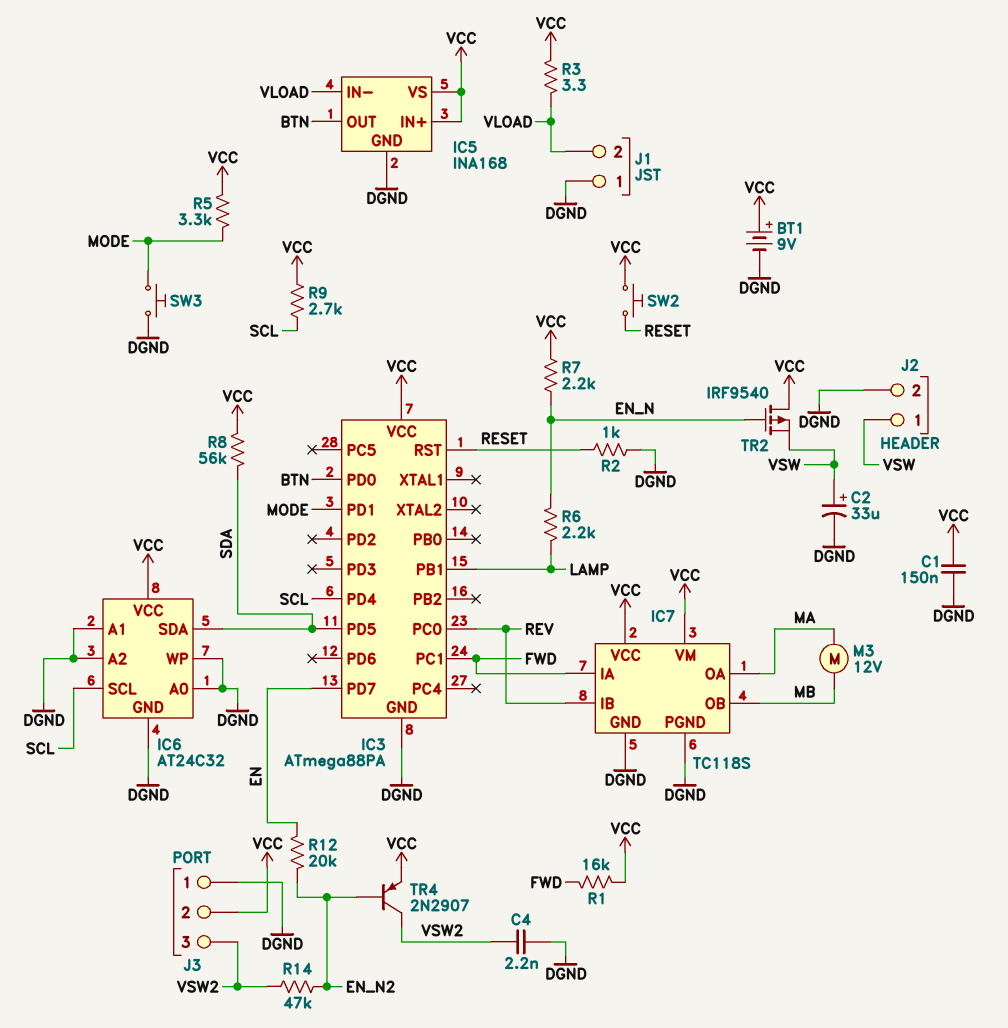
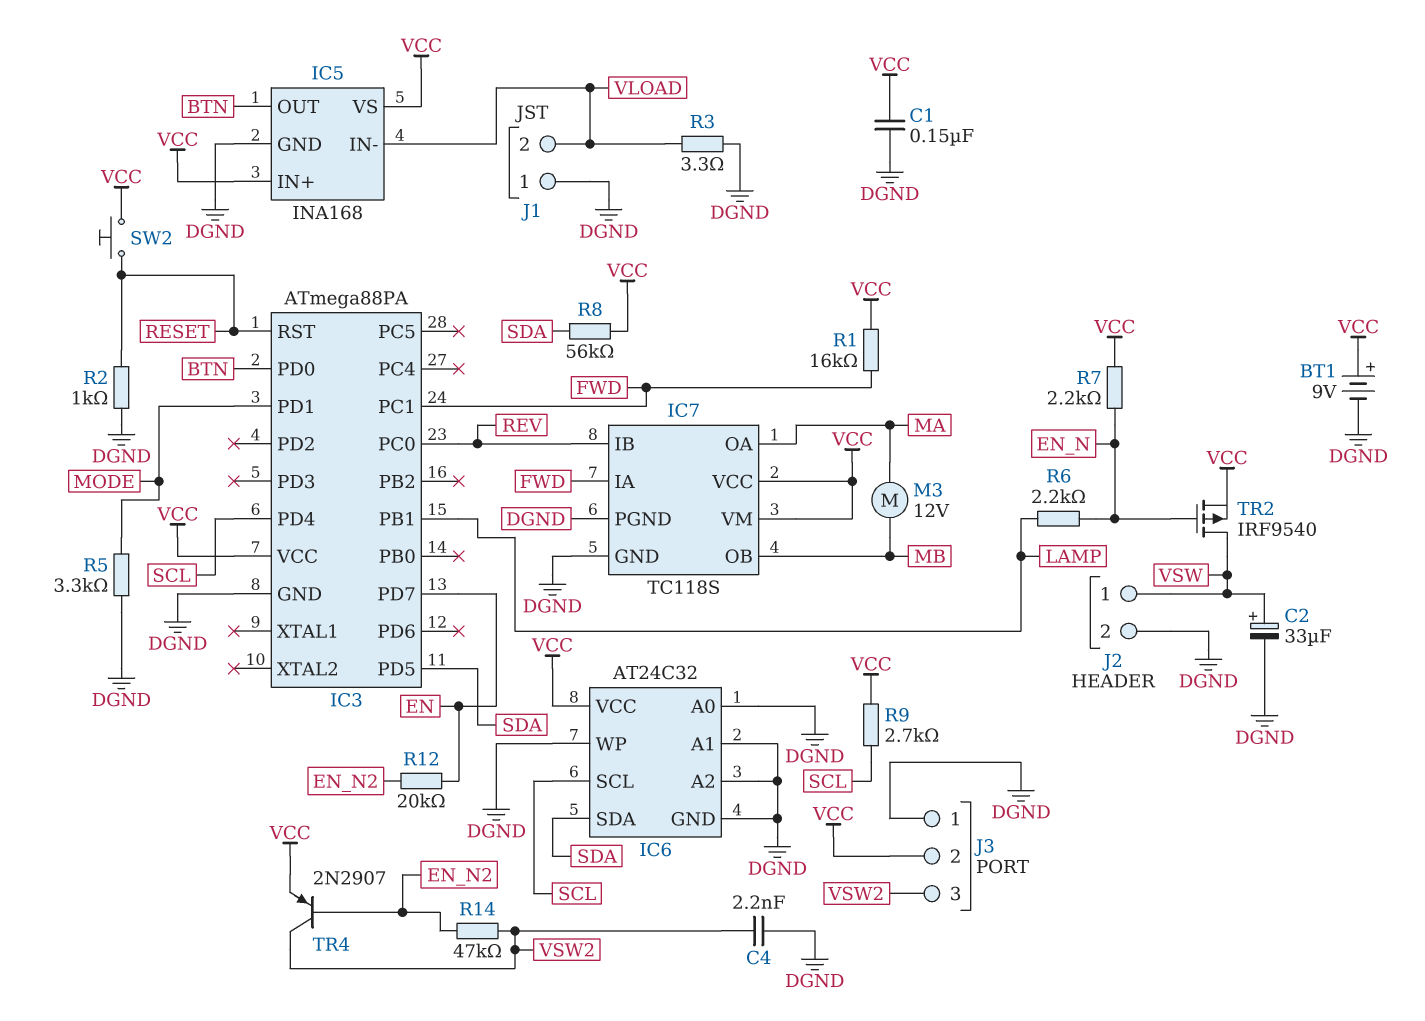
R3: 3.3 (VCC, VLOAD) -> 3.3 (DGND, VLOAD)
R5: 3.3k (MODE, VCC) -> 3.3k (DGND, MODE)
SW3: button (DGND, MODE) -> none
TR2: PMOS IRF9540 (G EN_N, D VCC, S VSW) -> PMOS IRF9540 (G EN_N, D VSW, S VCC)

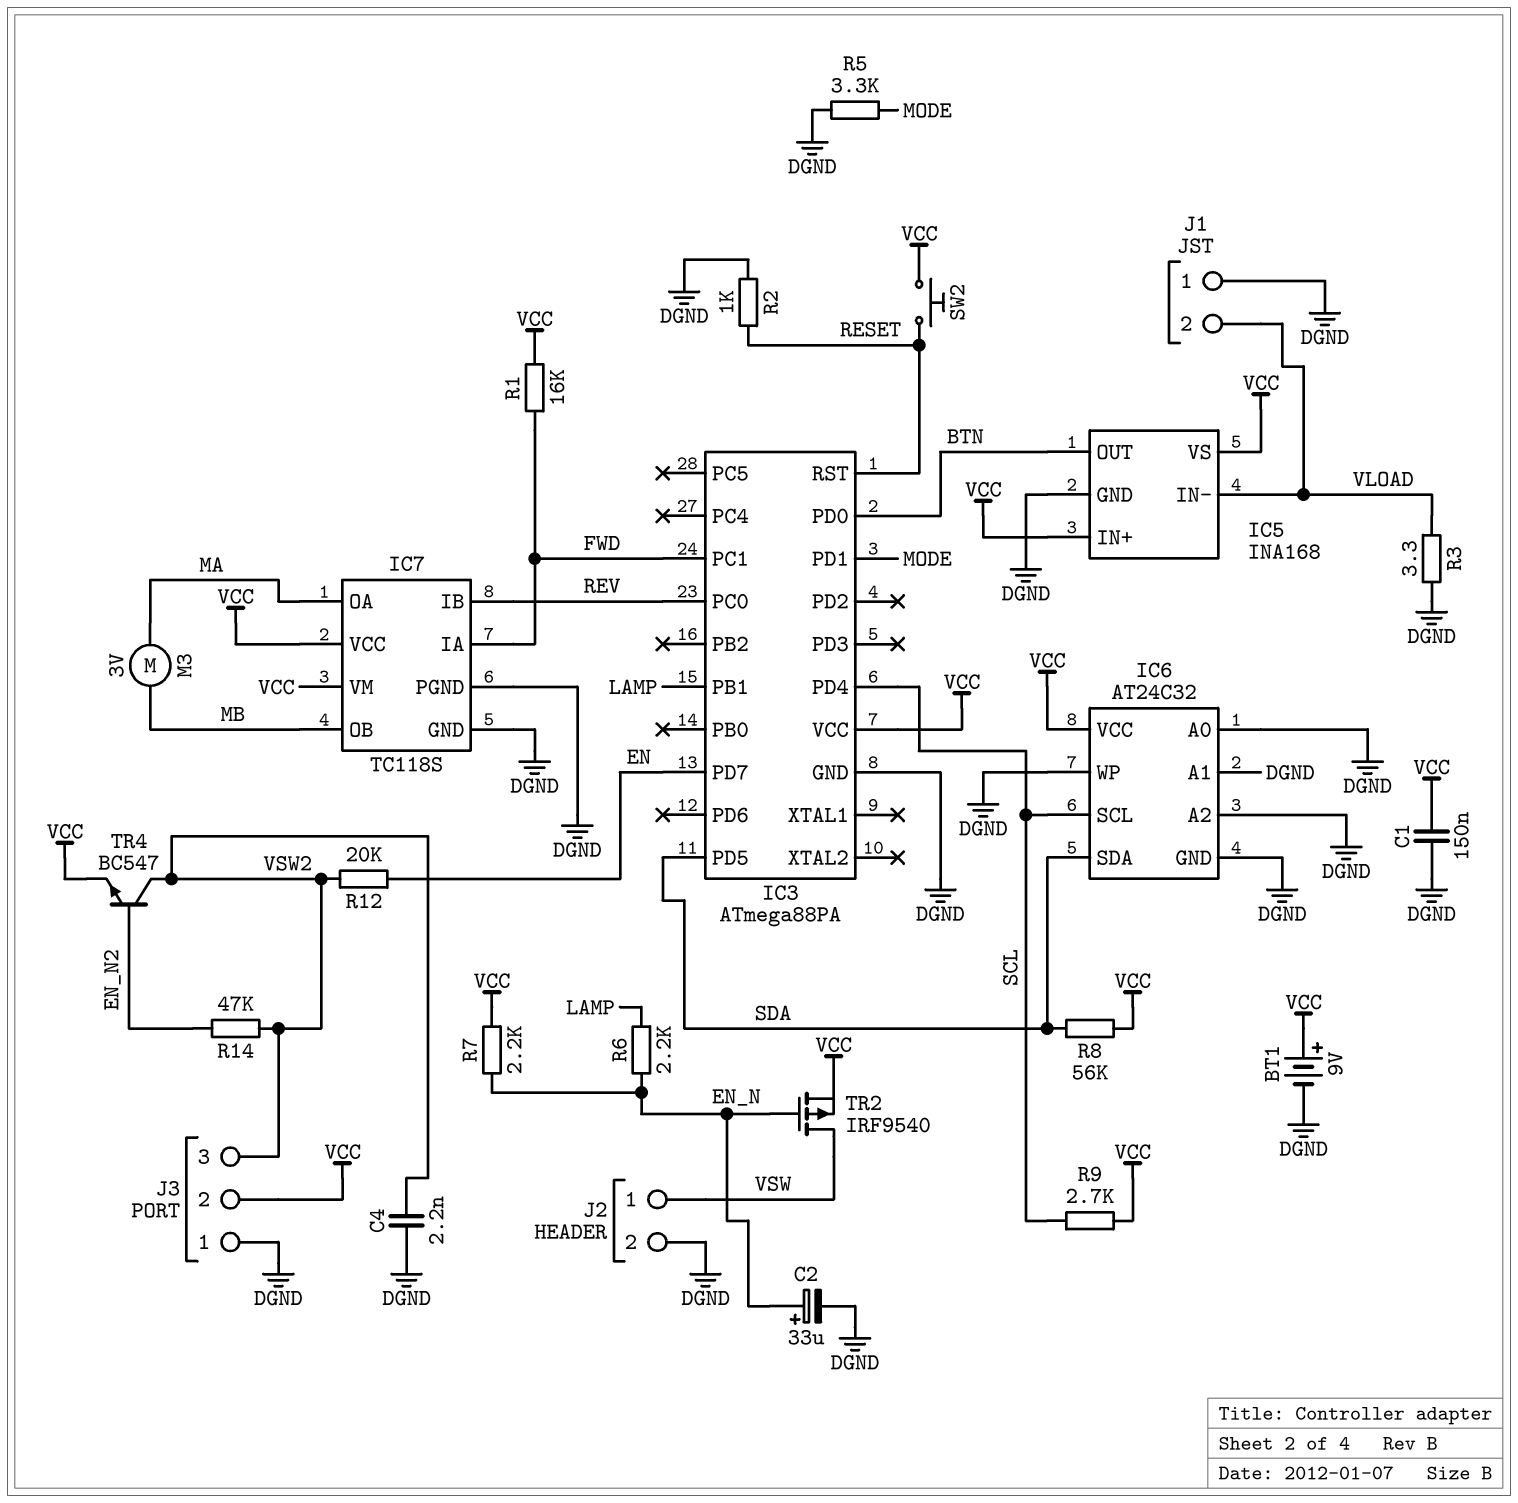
C2: 33uF (plus VSW, minus DGND) -> 33uF (plus EN_N, minus DGND)
M3: motor 12V (MA, MB) -> motor 3V (MA, MB)
R12: 20k (EN, EN_N2) -> 20k (EN, VSW2)
TR4: PNP 2N2907 (B EN_N2, C VSW2, E VCC) -> NPN BC547 (B EN_N2, C VSW2, E VCC)

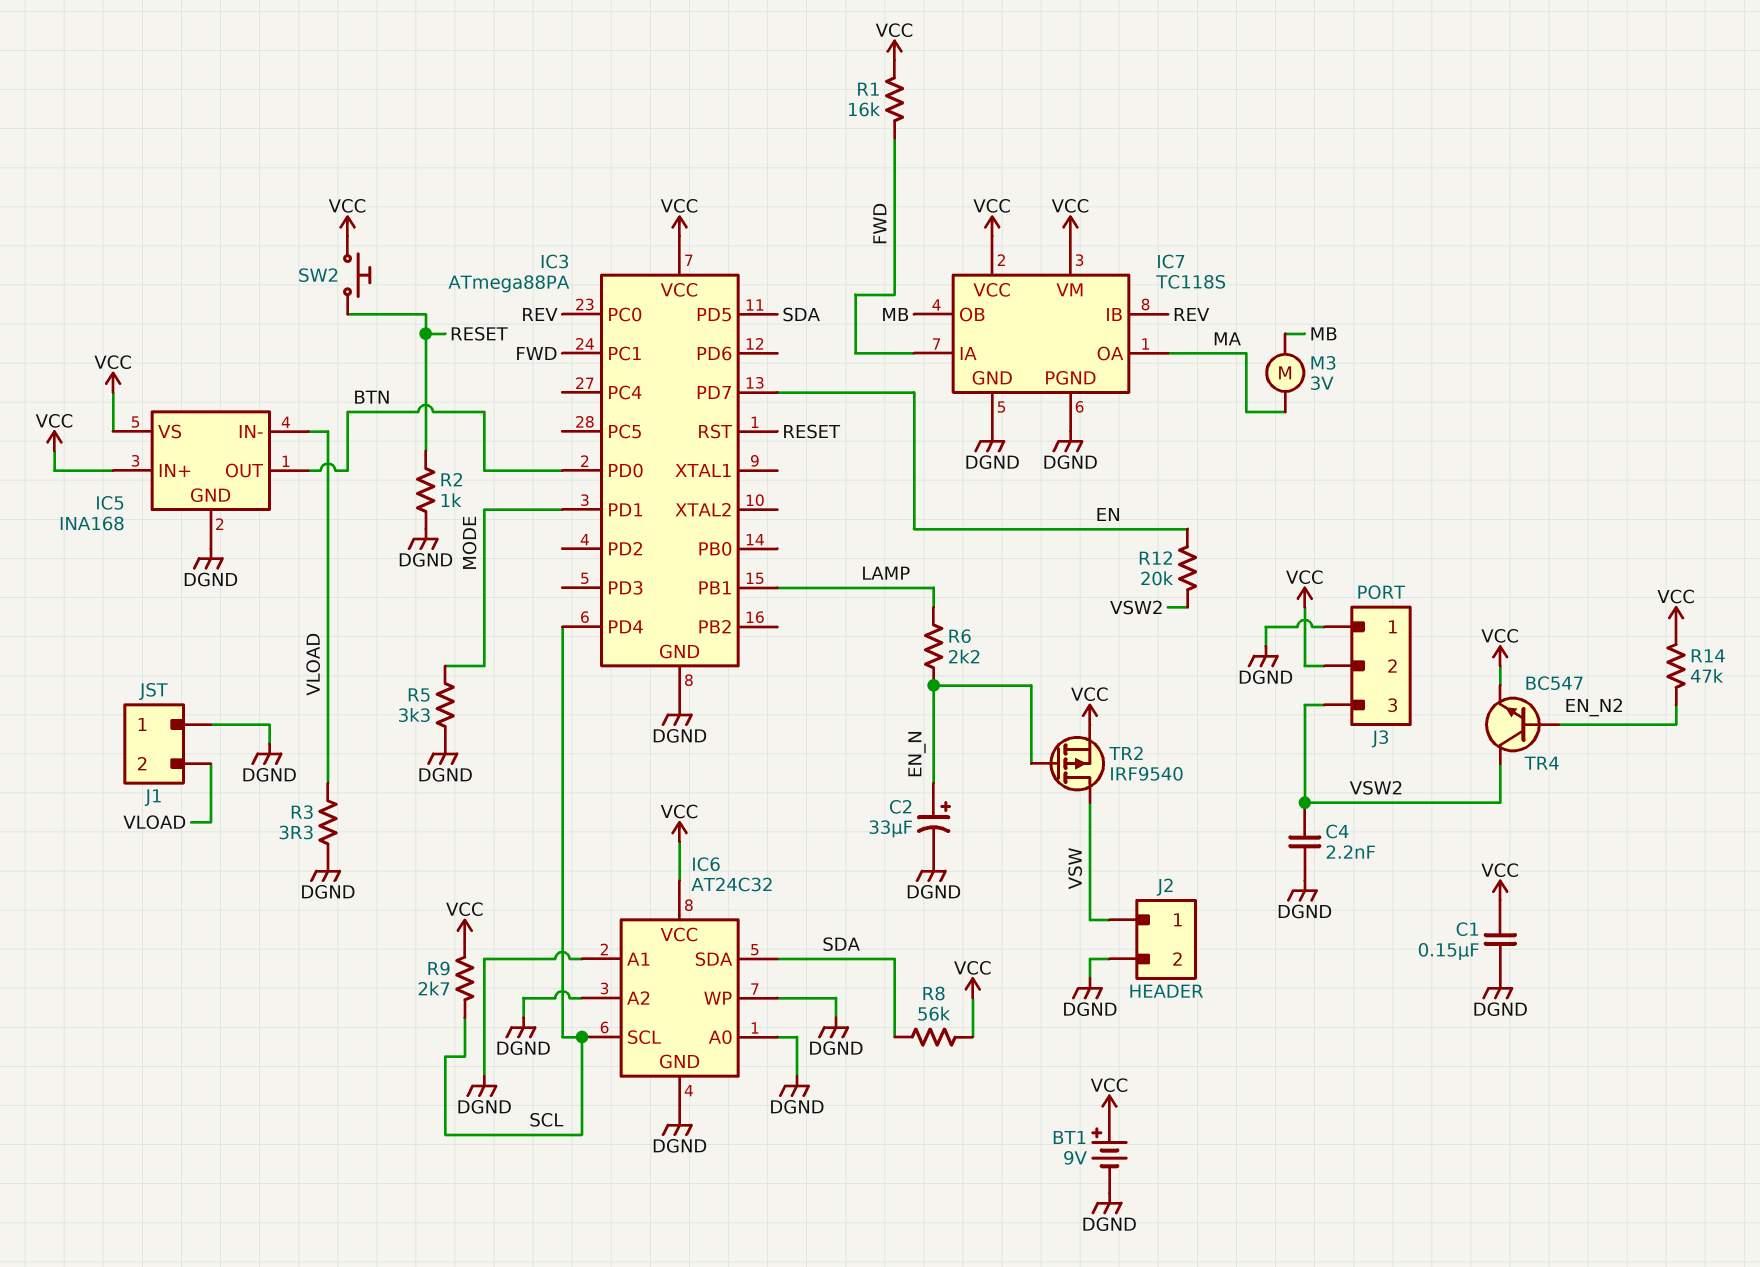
R7: 2.2k (EN_N, VCC) -> none
R14: 47k (EN_N2, VSW2) -> 47k (EN_N2, VCC)

